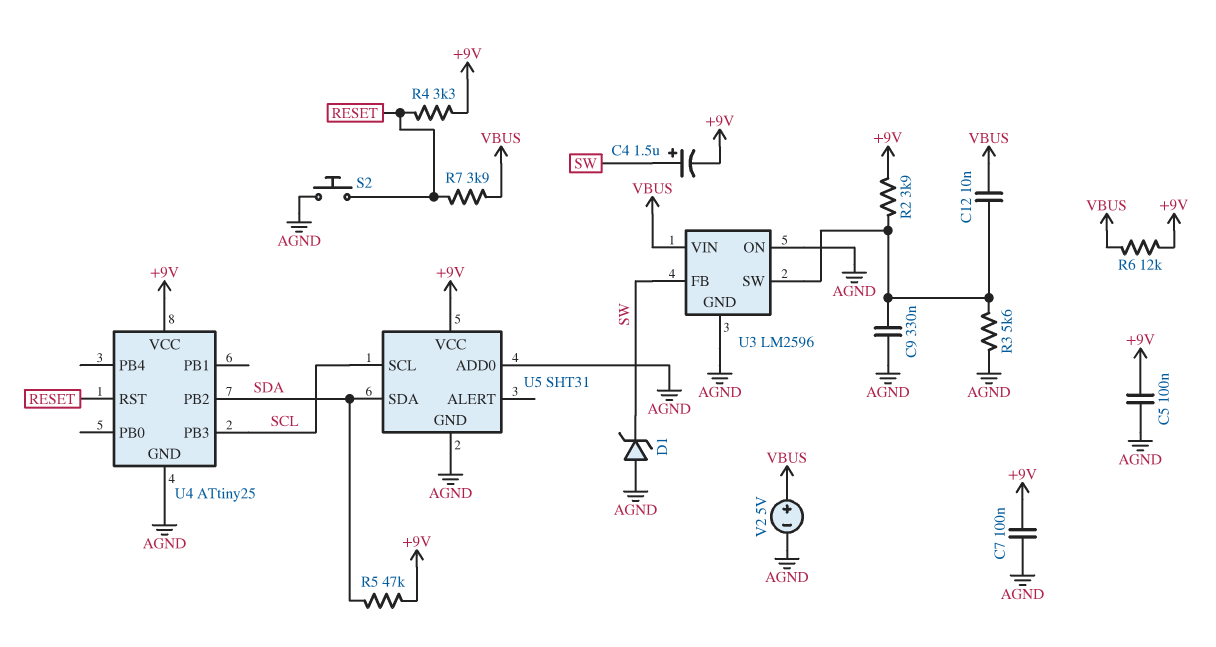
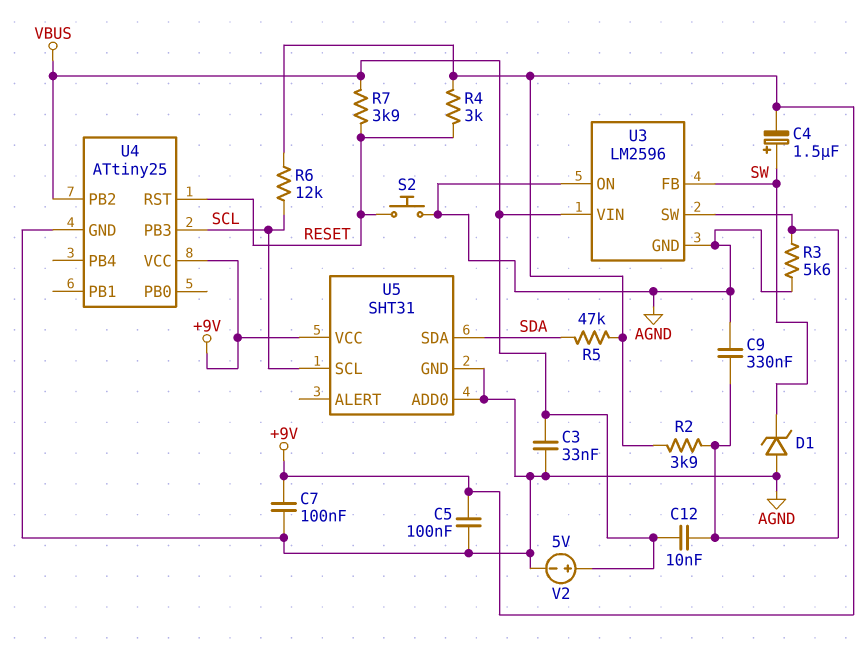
C3: none -> 33nF (AGND, VBUS)
R4: 3.3k (+9V, RESET) -> 3k (+9V, RESET)
R6: 12k (+9V, VBUS) -> 12k (+9V, SCL)
U4 pin PB2: SDA -> VBUS

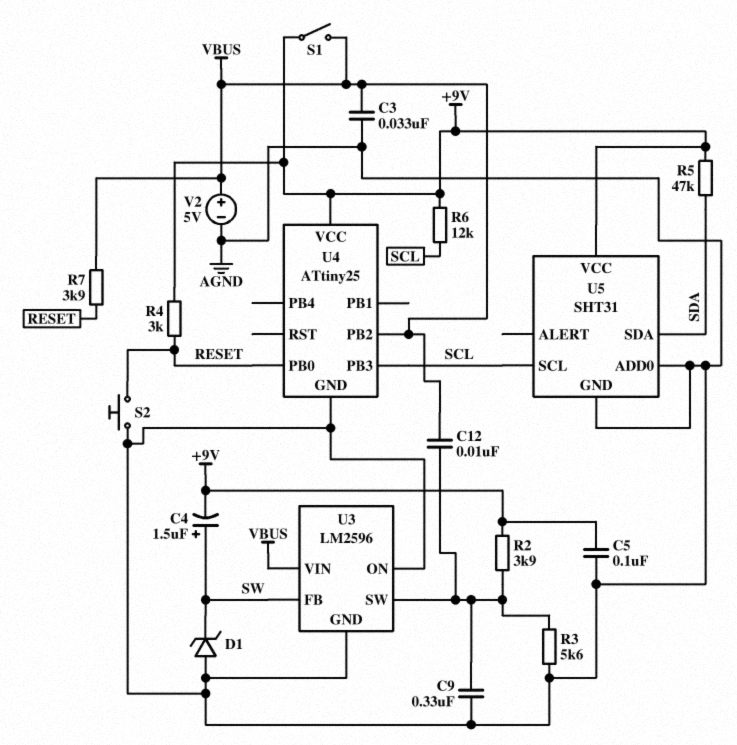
C7: 100nF (+9V, AGND) -> none
S1: none -> switch (+9V, VBUS)
U4 pin PB0: none -> RESET
U4 pin RST: RESET -> none

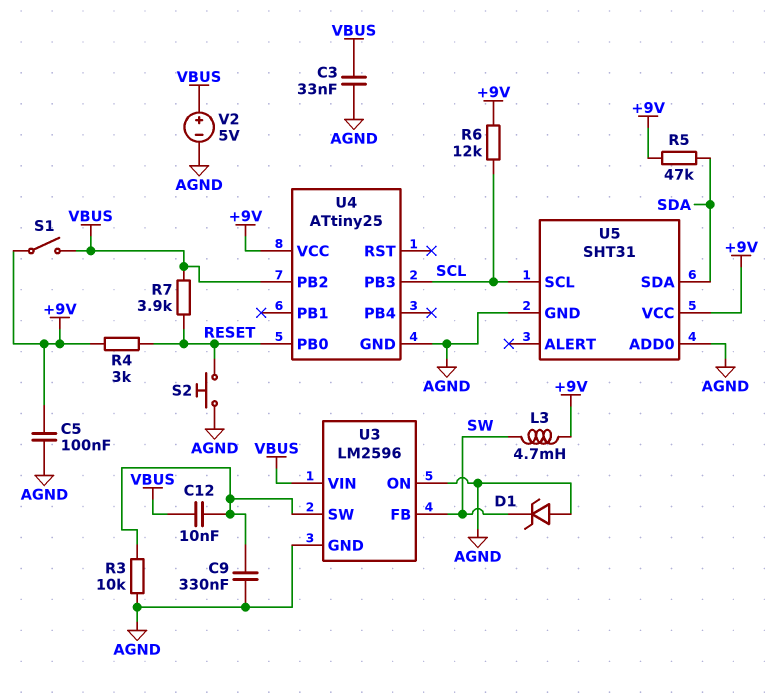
C4: 1.5uF (plus SW, minus +9V) -> none
L3: none -> 4.7mH (+9V, SW)
R2: 3.9k (+9V, U3/SW) -> none
R3: 5.6k (AGND, U3/SW) -> 10k (AGND, U3/SW)

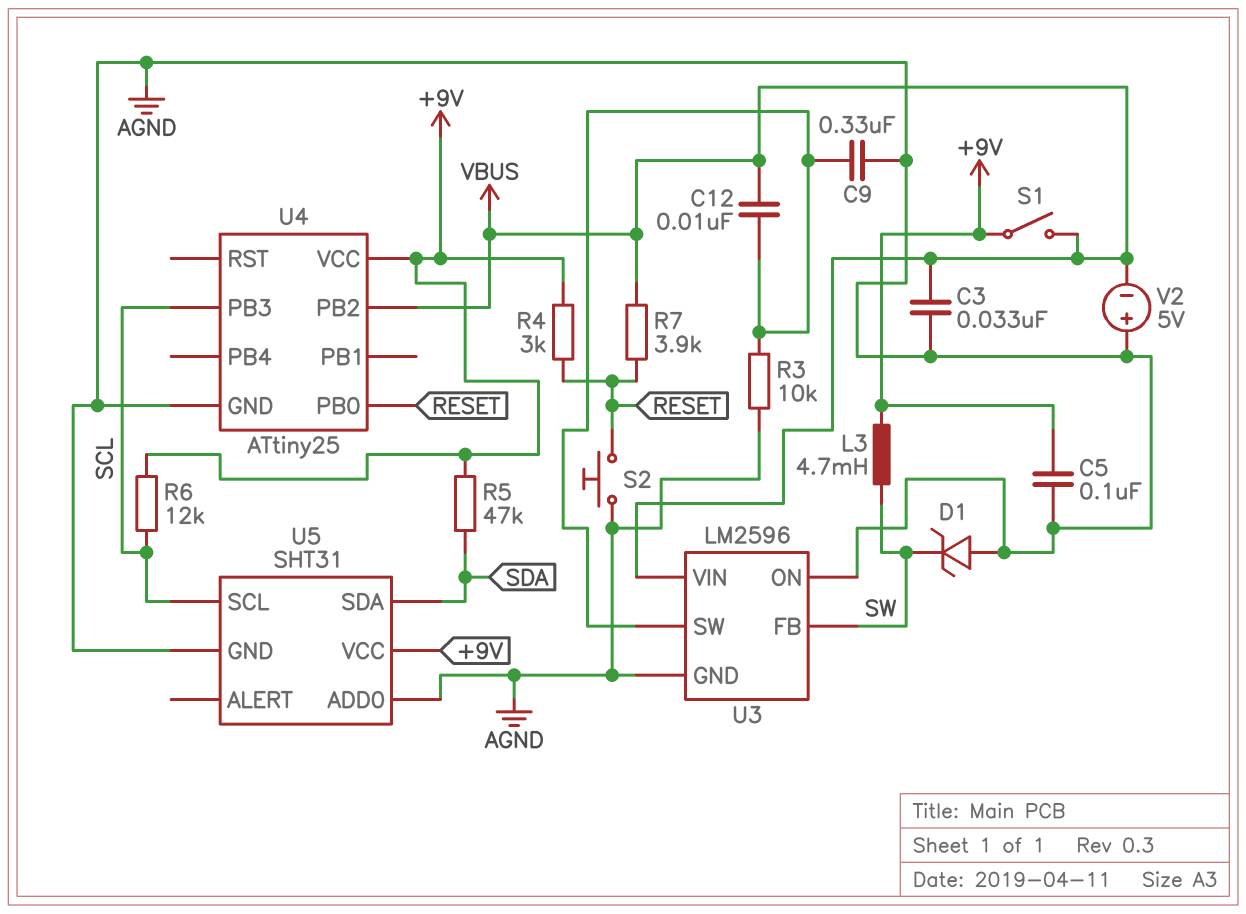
V2: 5V (plus VBUS, minus AGND) -> 5V (plus AGND, minus VBUS)

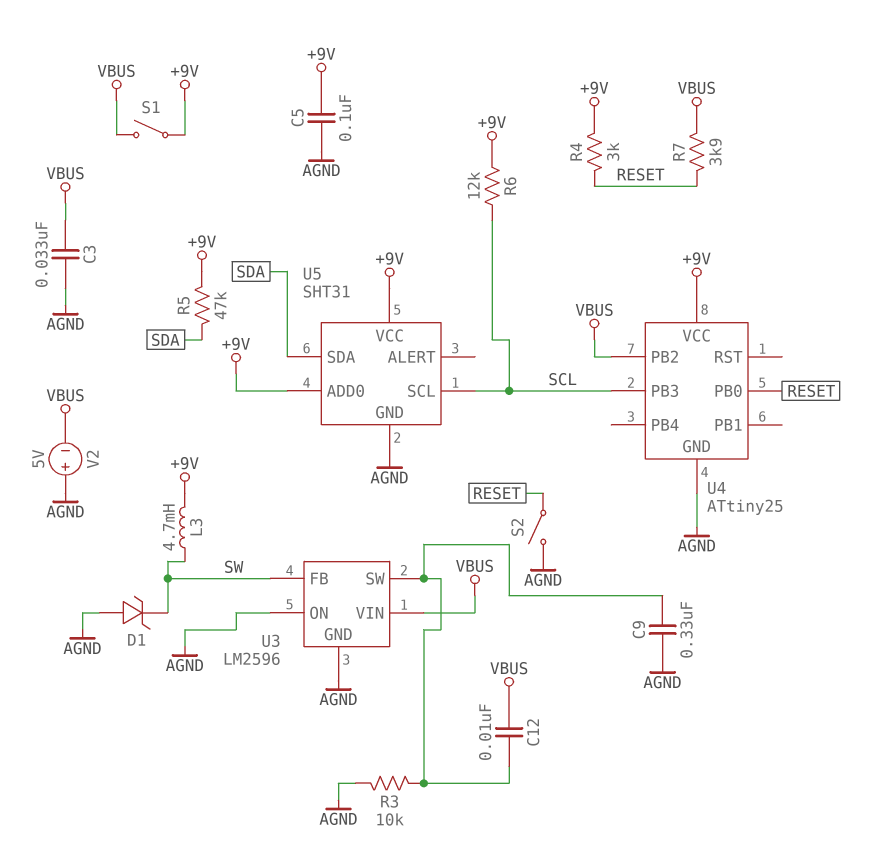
S2: button (AGND, RESET) -> switch (AGND, RESET)
U5 pin ADD0: AGND -> +9V

